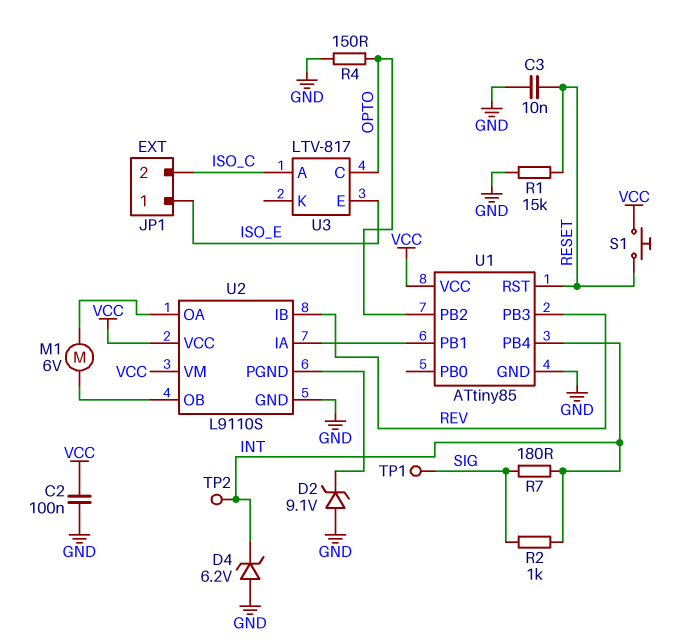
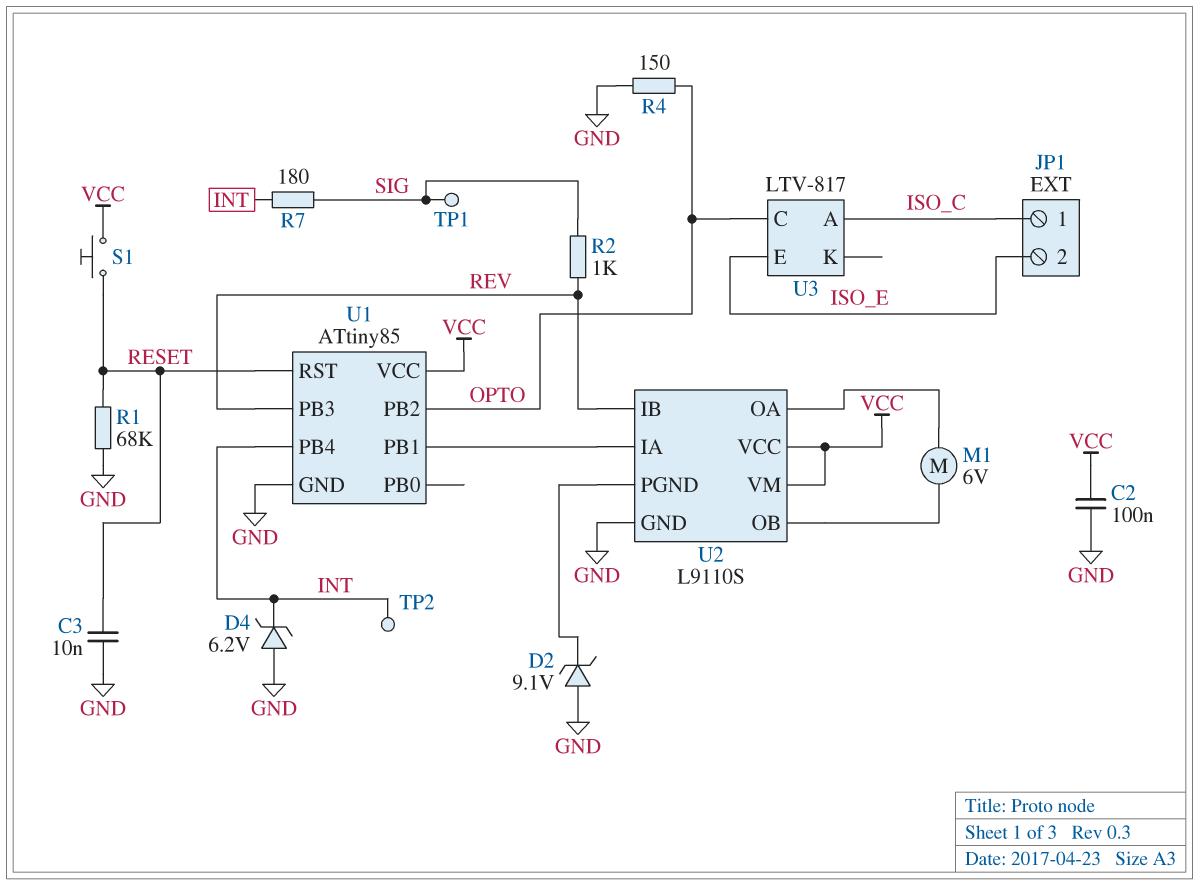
JP1 pin 1: ISO_E -> ISO_C
JP1 pin 2: ISO_C -> ISO_E
R1: 15k (GND, RESET) -> 68k (GND, RESET)
R2: 1k (INT, SIG) -> 1k (REV, SIG)

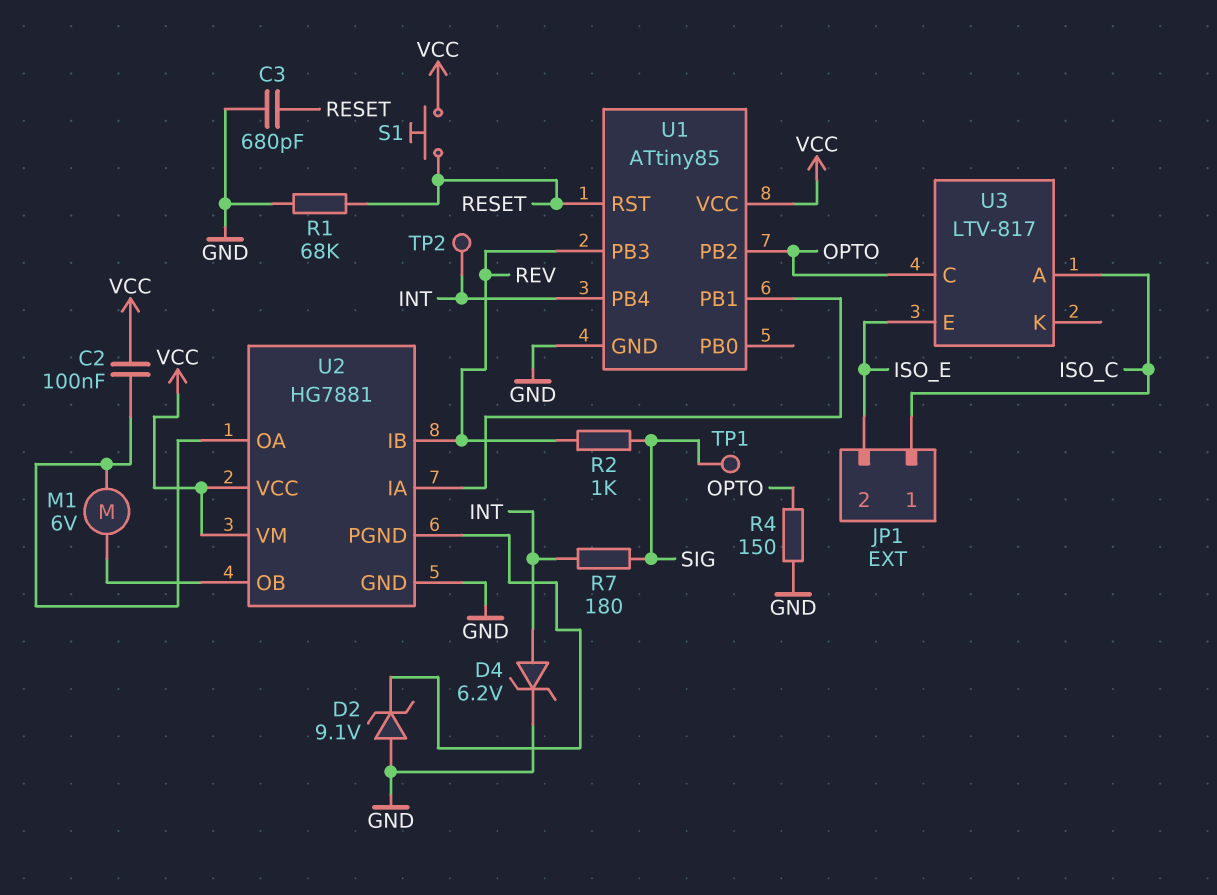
C2: 100nF (GND, VCC) -> 100nF (U2/OA, VCC)
C3: 10nF (GND, RESET) -> 680pF (GND, RESET)
D4: zener 6.2V (A GND, K INT) -> zener 6.2V (A INT, K GND)
U2: L9110S -> HG7881

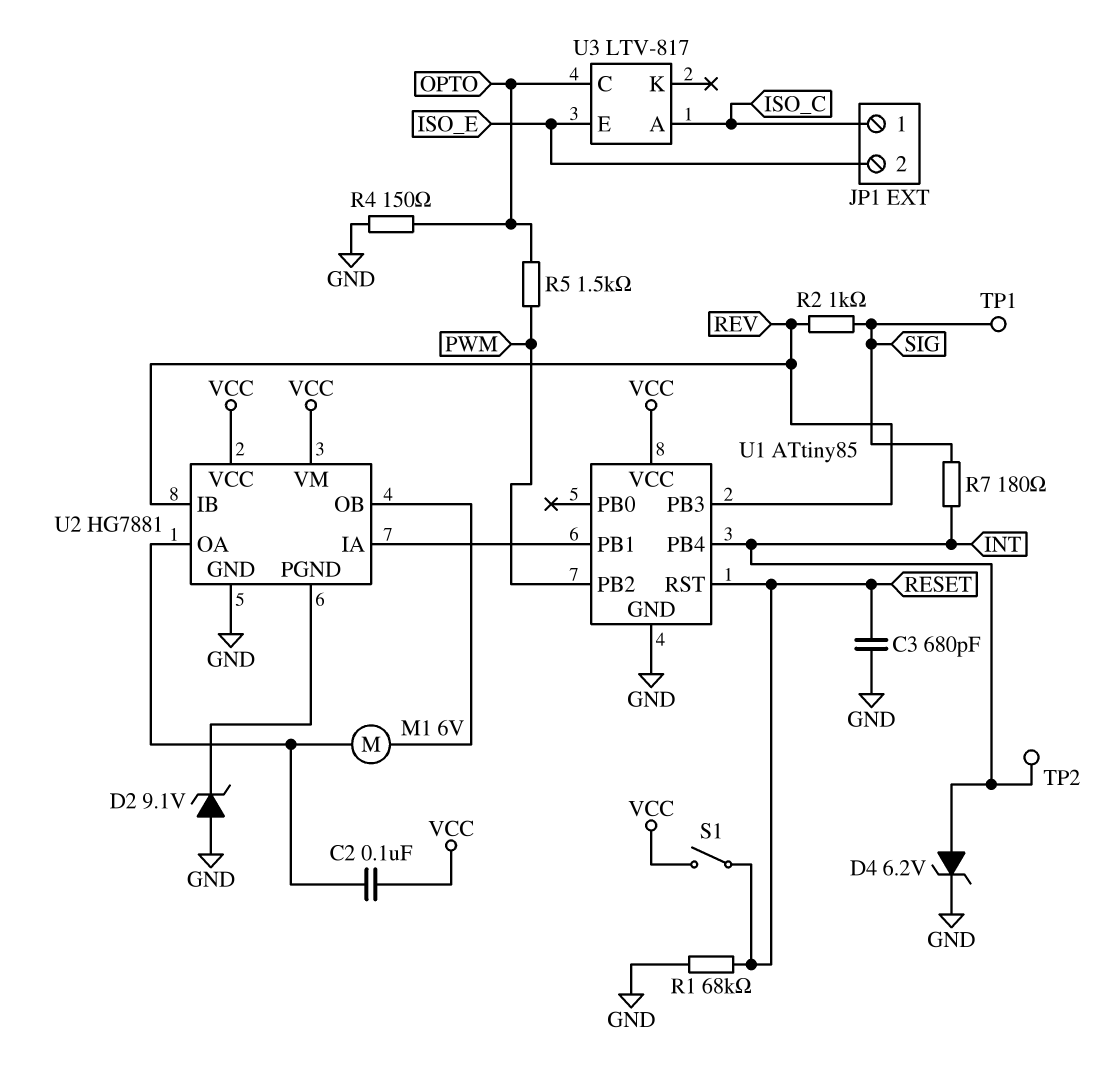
R5: none -> 1.5k (OPTO, PWM)
S1: button (RESET, VCC) -> switch (RESET, VCC)
U1 pin PB2: OPTO -> PWM

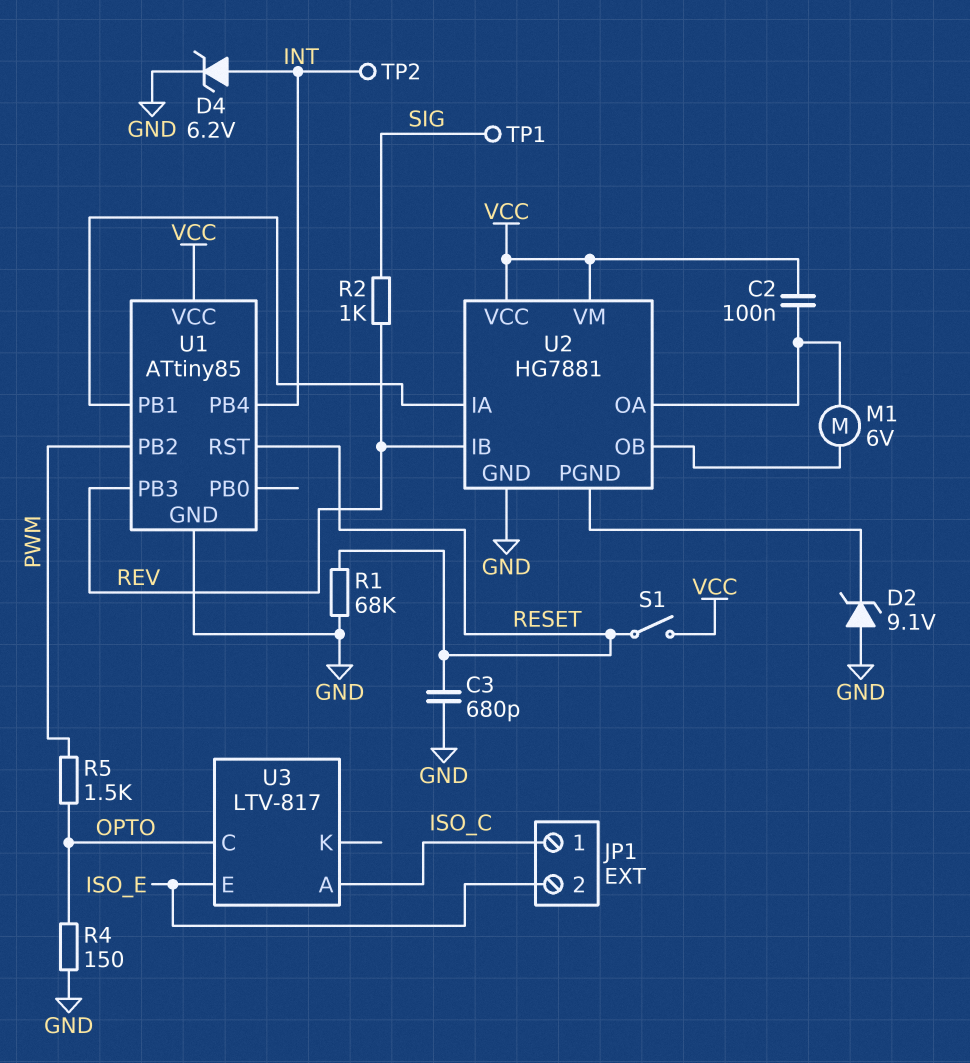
R7: 180 (INT, SIG) -> none

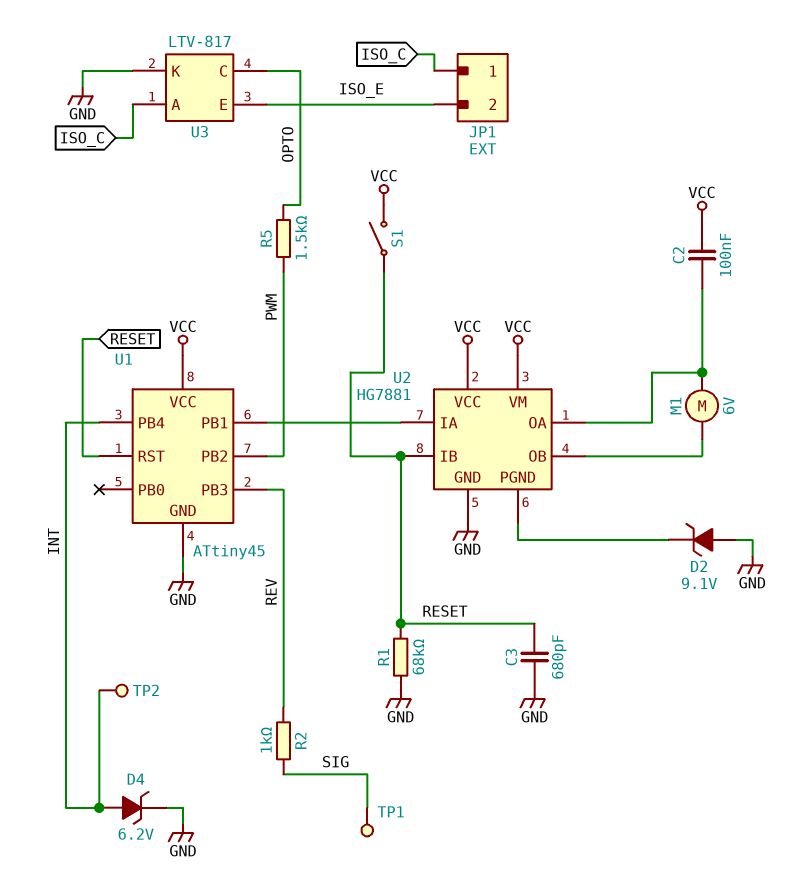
R4: 150 (GND, OPTO) -> none
U1: ATtiny85 -> ATtiny45
U2 pin IB: REV -> RESET
U3 pin K: none -> GND

